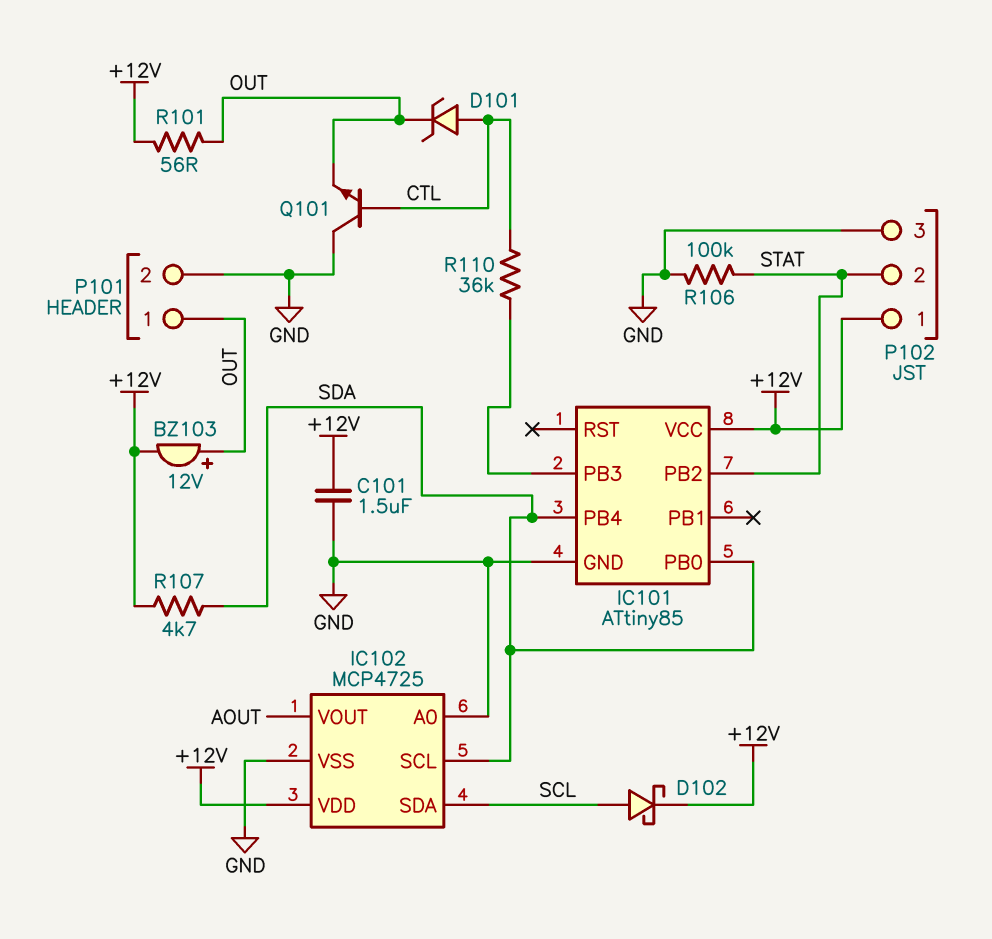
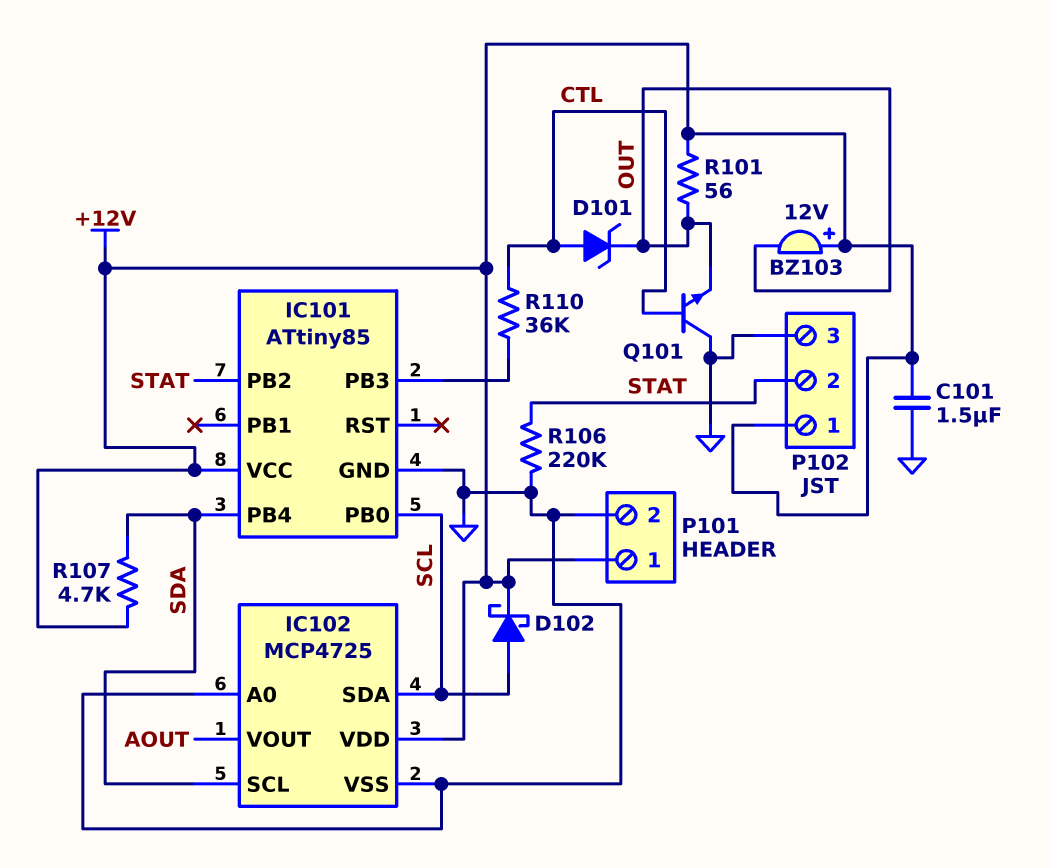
BZ103: buzzer 12V (plus OUT, minus +12V) -> buzzer 12V (plus +12V, minus OUT)
IC101 pin PB0: SDA -> SCL
P101 pin 1: OUT -> +12V
R106: 100k (GND, STAT) -> 220k (GND, STAT)

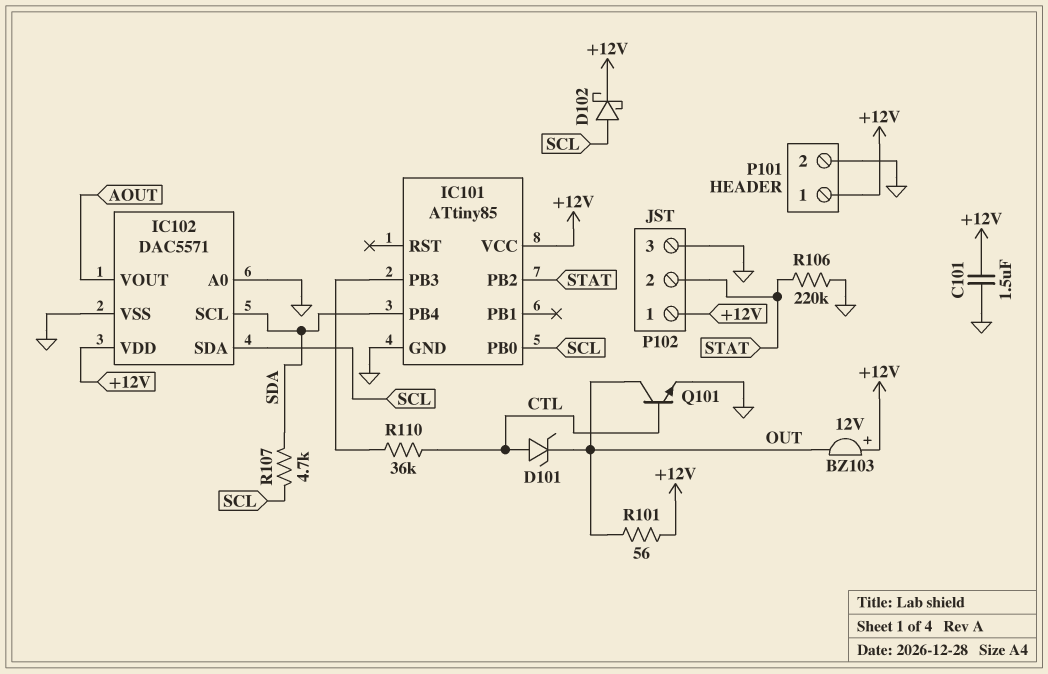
IC102: MCP4725 -> DAC5571
Q101: NPN (B CTL, C GND, E OUT) -> NPN (B CTL, C OUT, E GND)
R107: 4.7k (+12V, SDA) -> 4.7k (SCL, SDA)

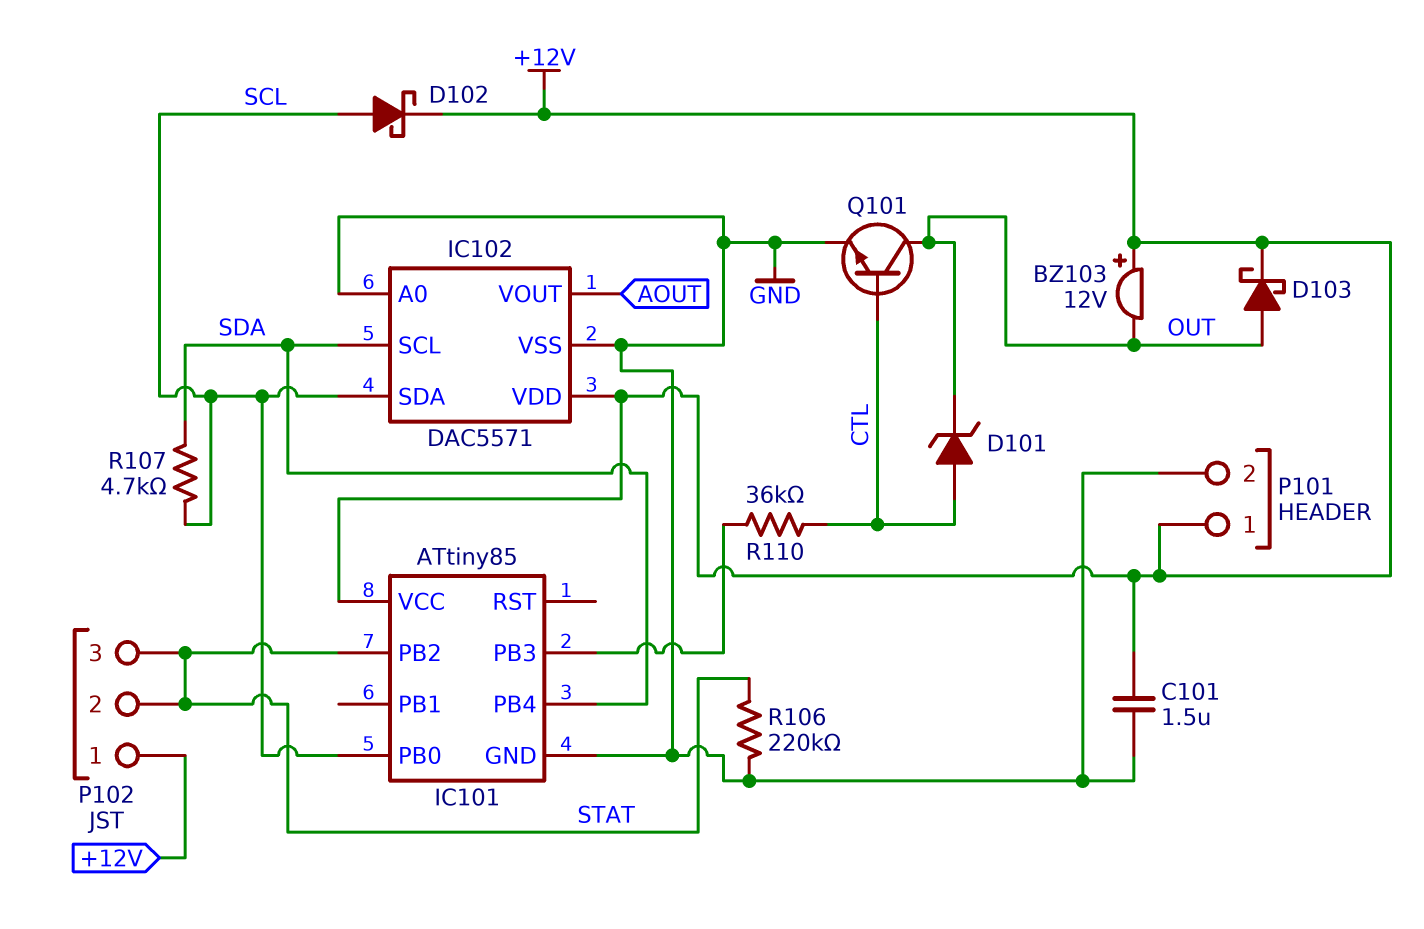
D103: none -> schottky (A OUT, K +12V)
P102 pin 3: GND -> STAT
R101: 56 (+12V, OUT) -> none

